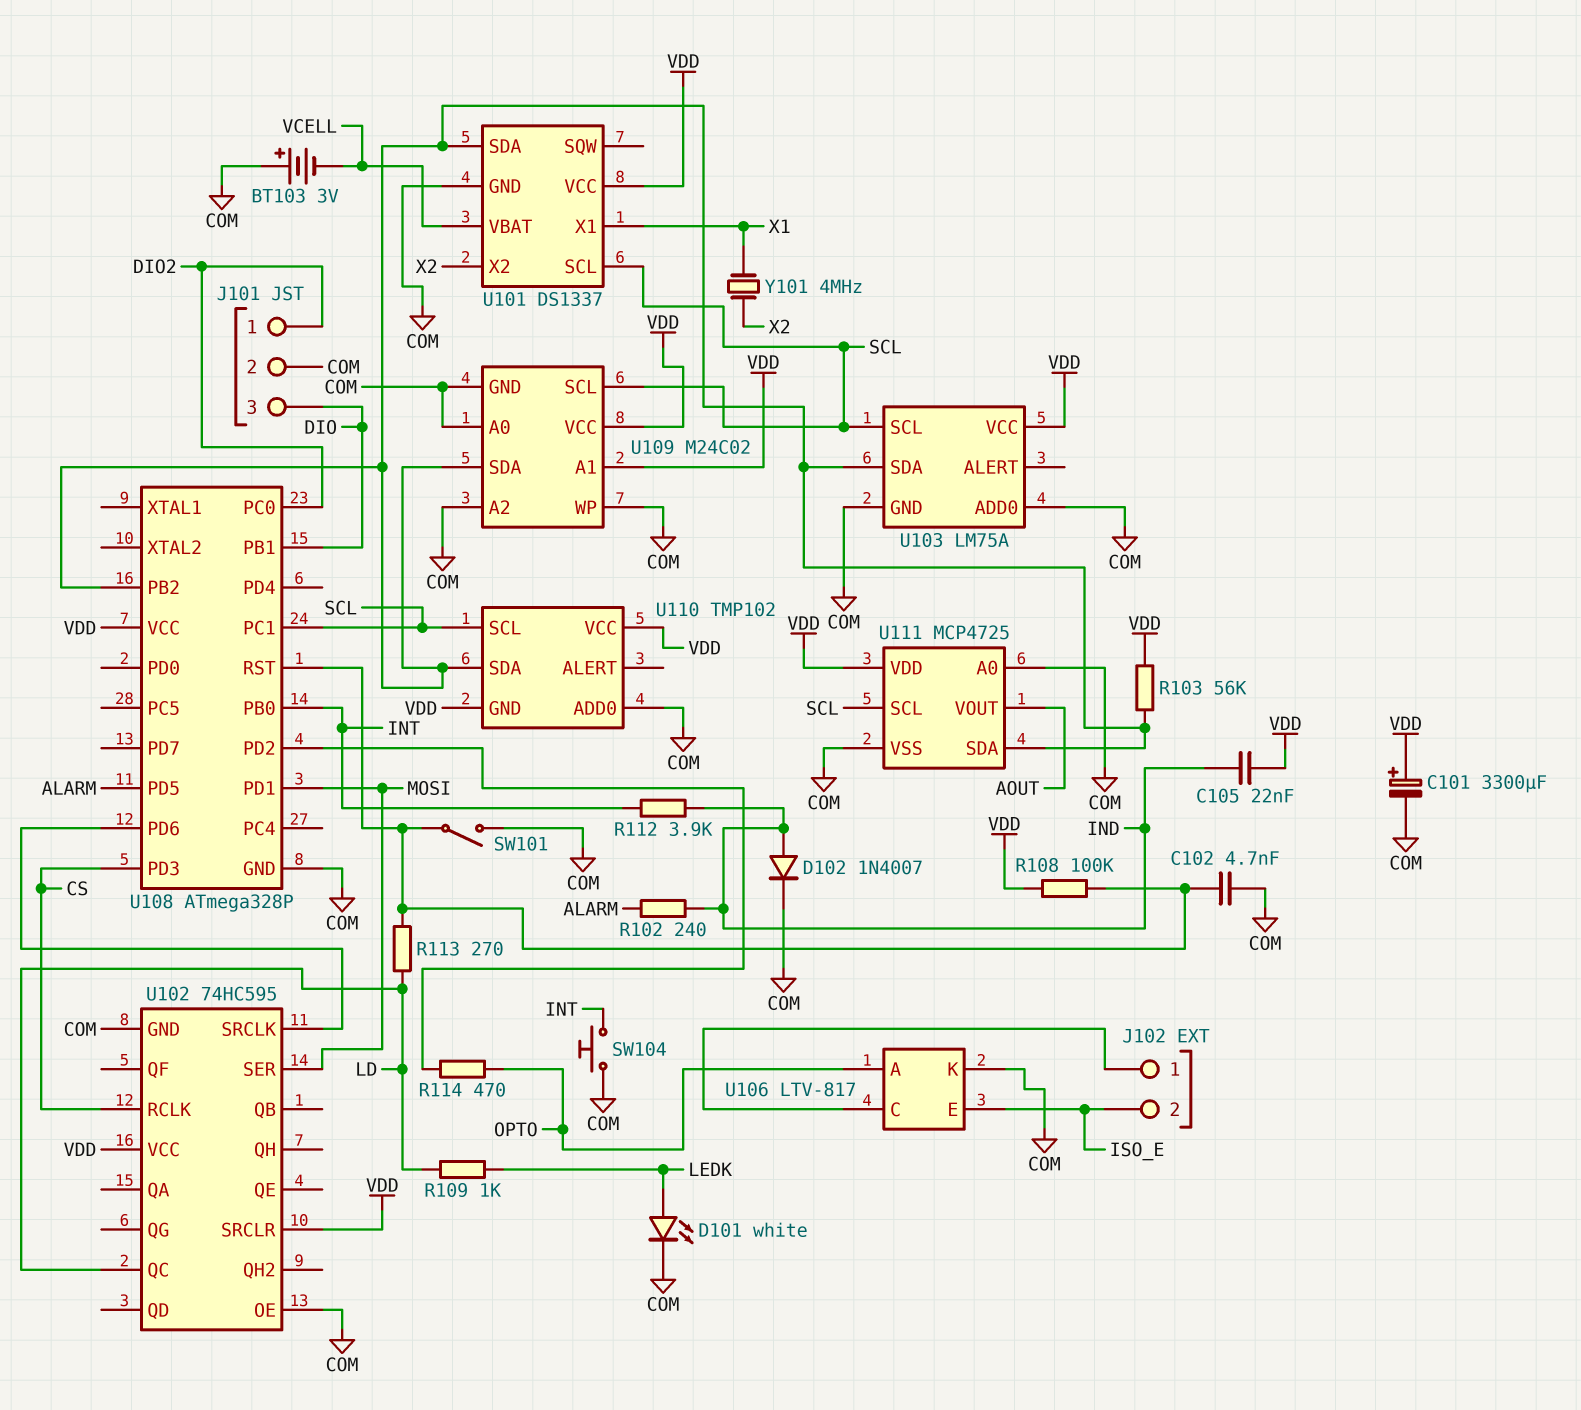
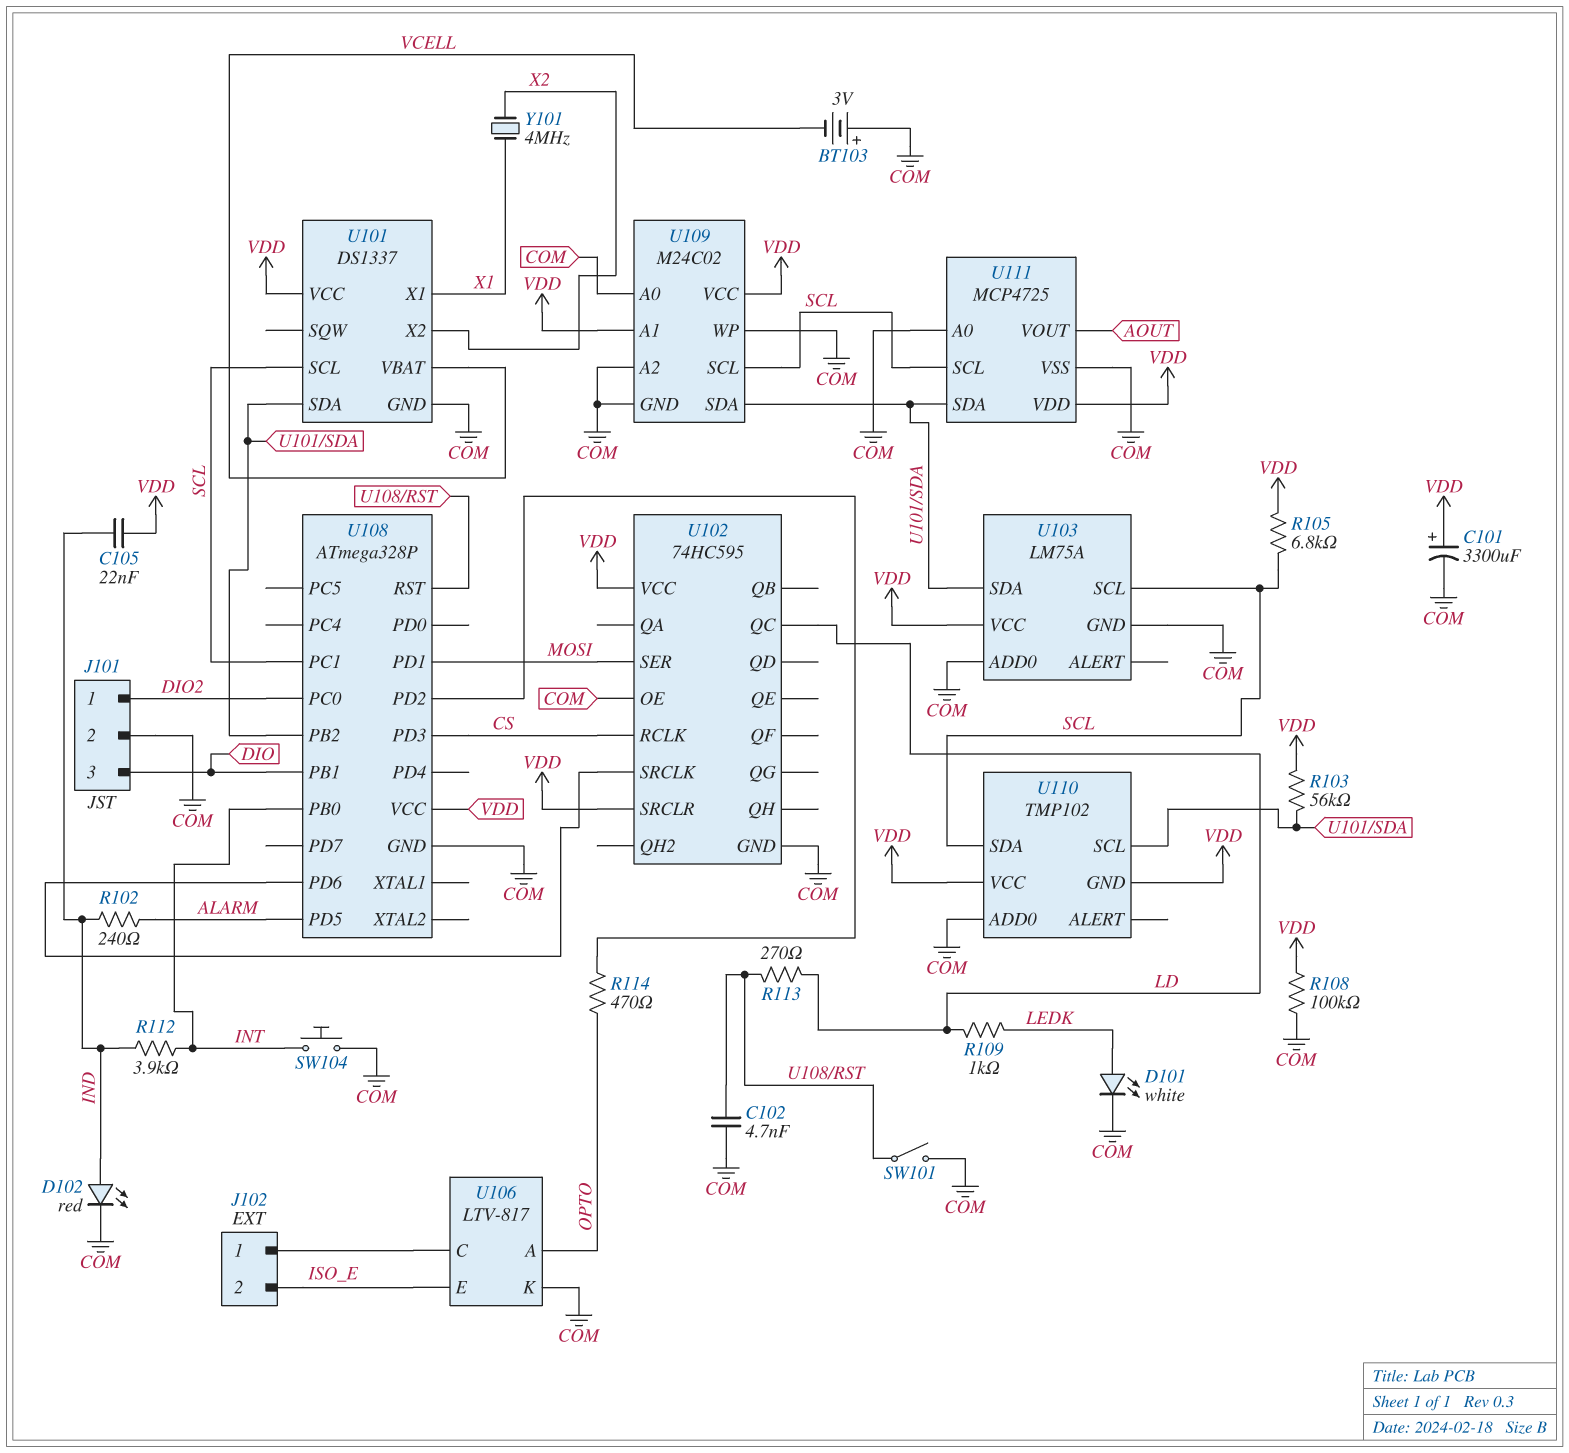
D102: diode 1N4007 (A IND, K COM) -> LED red (A IND, K COM)
R105: none -> 6.8k (SCL, VDD)
R108: 100k (U108/RST, VDD) -> 100k (COM, VDD)
U110 pin SCL: SCL -> U101/SDA
U110 pin SDA: U101/SDA -> SCL

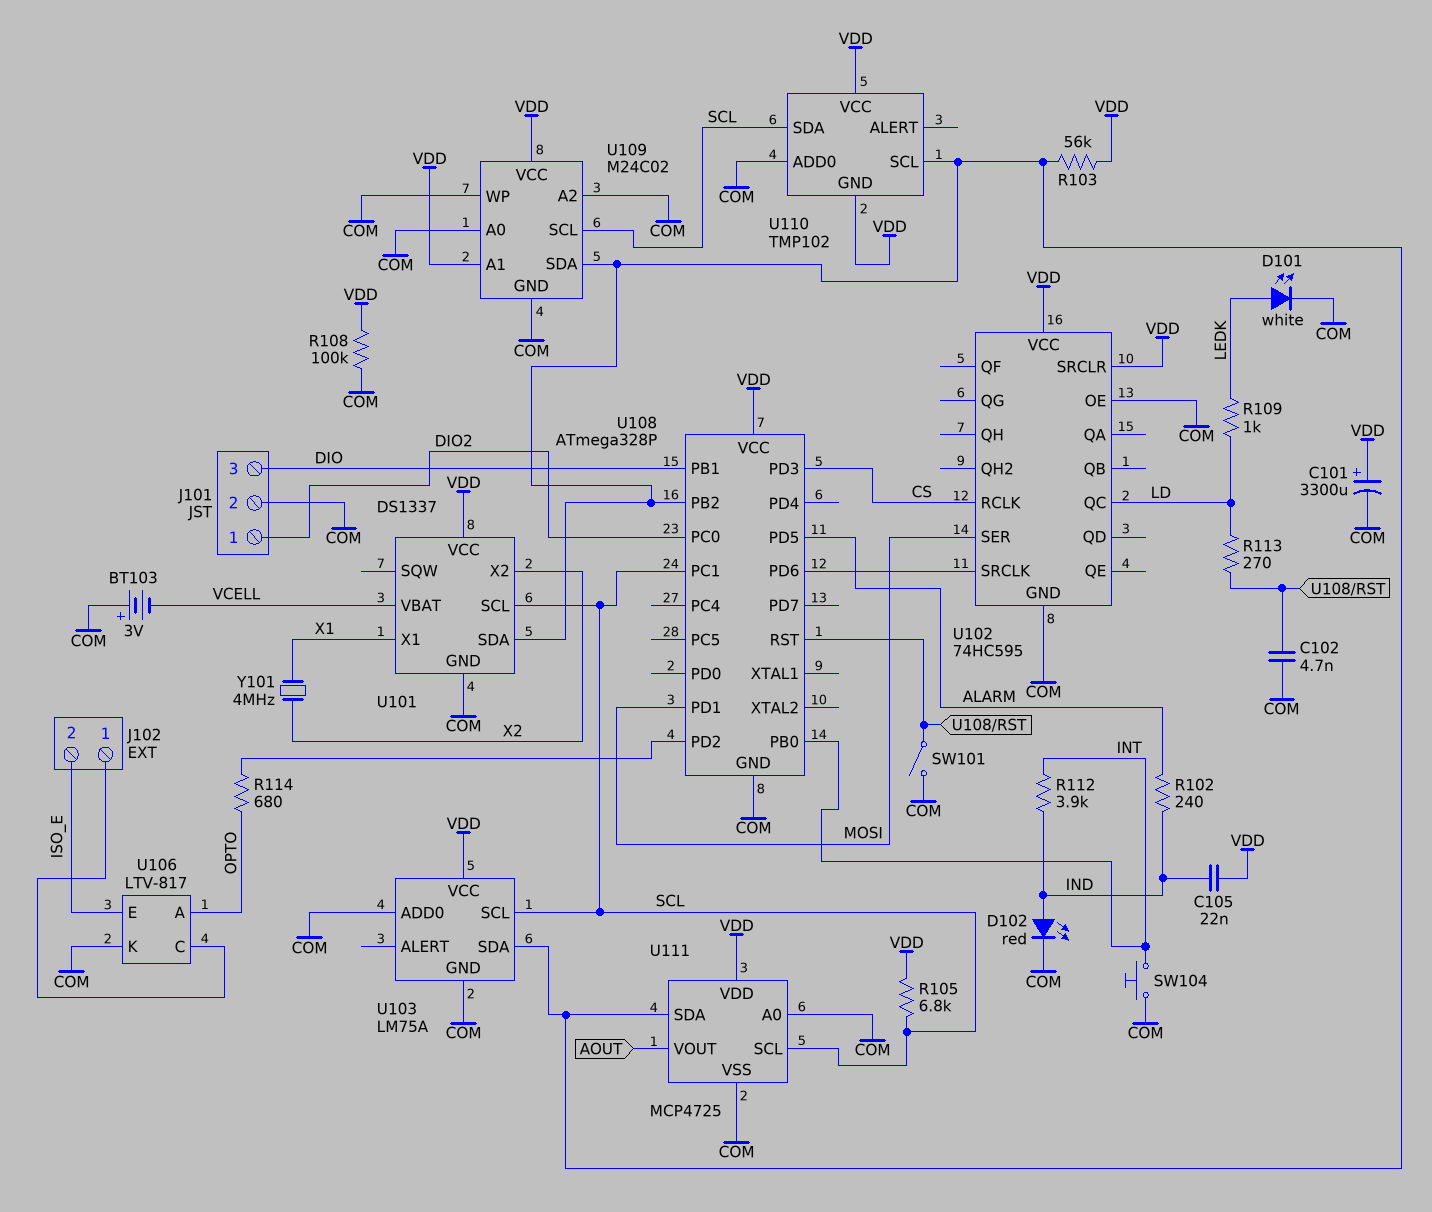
R114: 470 (OPTO, U108/PD2) -> 680 (OPTO, U108/PD2)

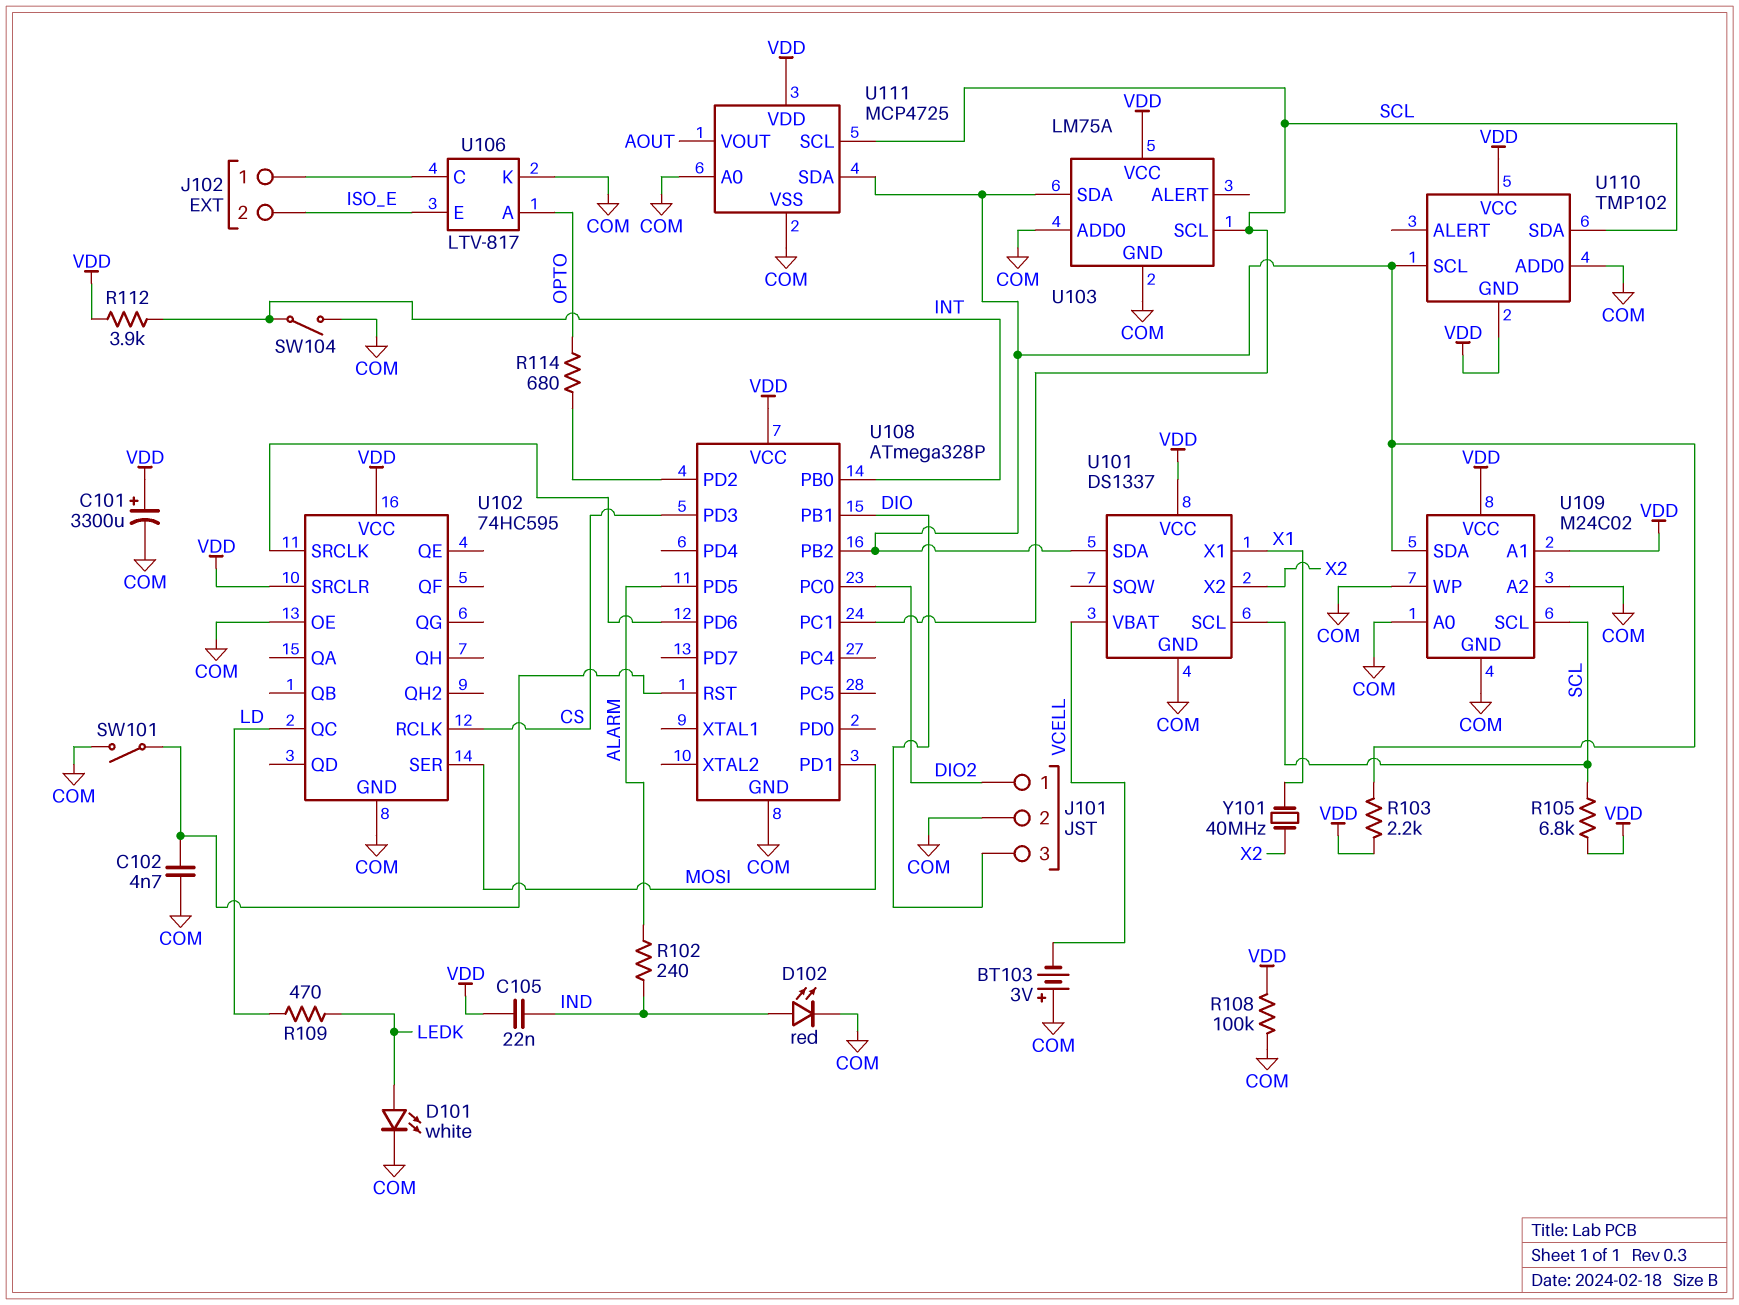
R103: 56k (U101/SDA, VDD) -> 2.2k (U101/SDA, VDD)
R109: 1k (LD, LEDK) -> 470 (LD, LEDK)
R112: 3.9k (IND, INT) -> 3.9k (INT, VDD)
R113: 270 (LD, U108/RST) -> none
SW104: button (COM, INT) -> switch (COM, INT)
Y101: 4MHz (X1, X2) -> 40MHz (X1, X2)

